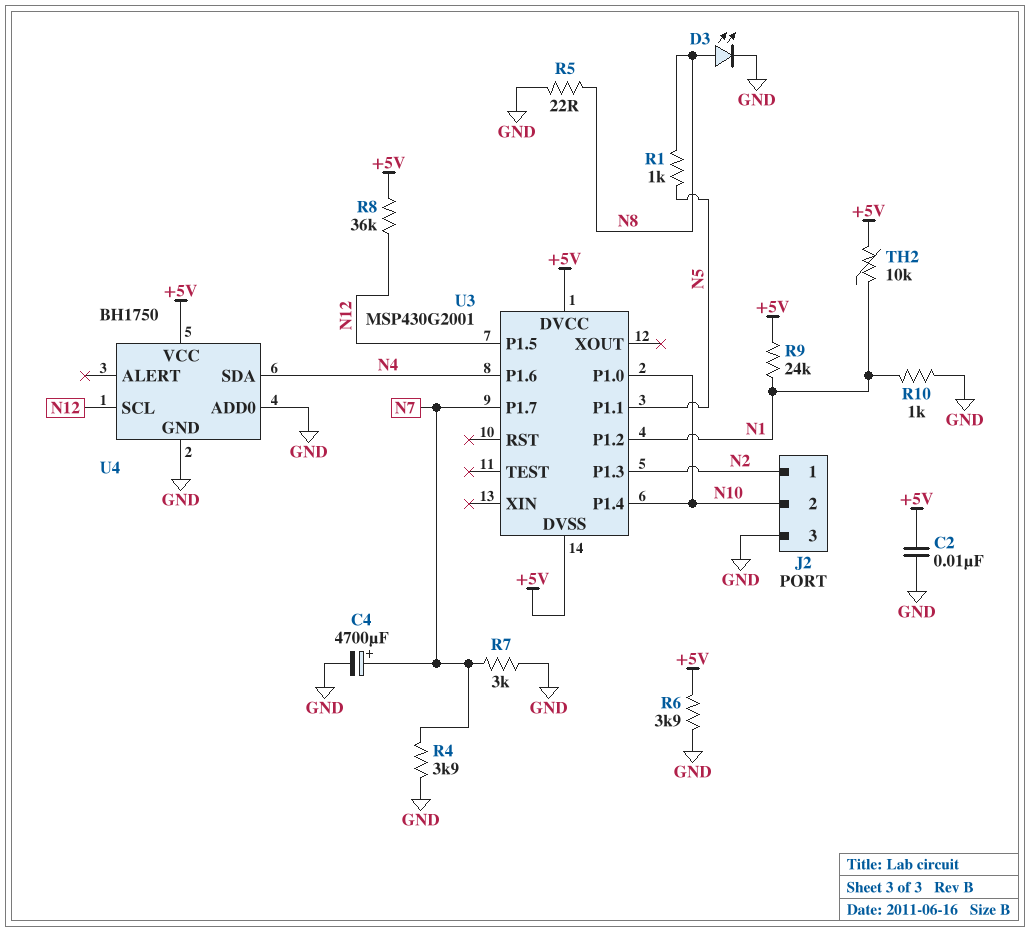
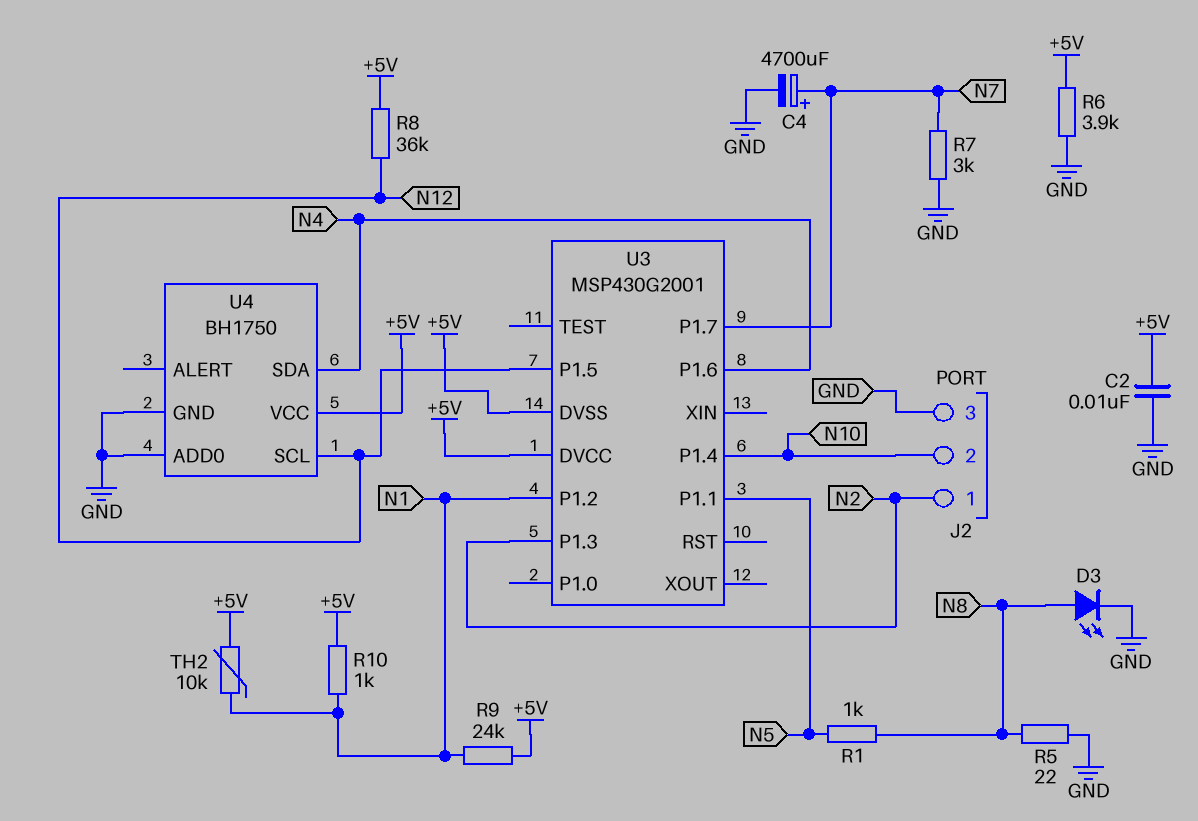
R4: 3.9k (GND, N7) -> none
R10: 1k (GND, N1) -> 1k (+5V, N1)
U3 pin P1.0: N10 -> none

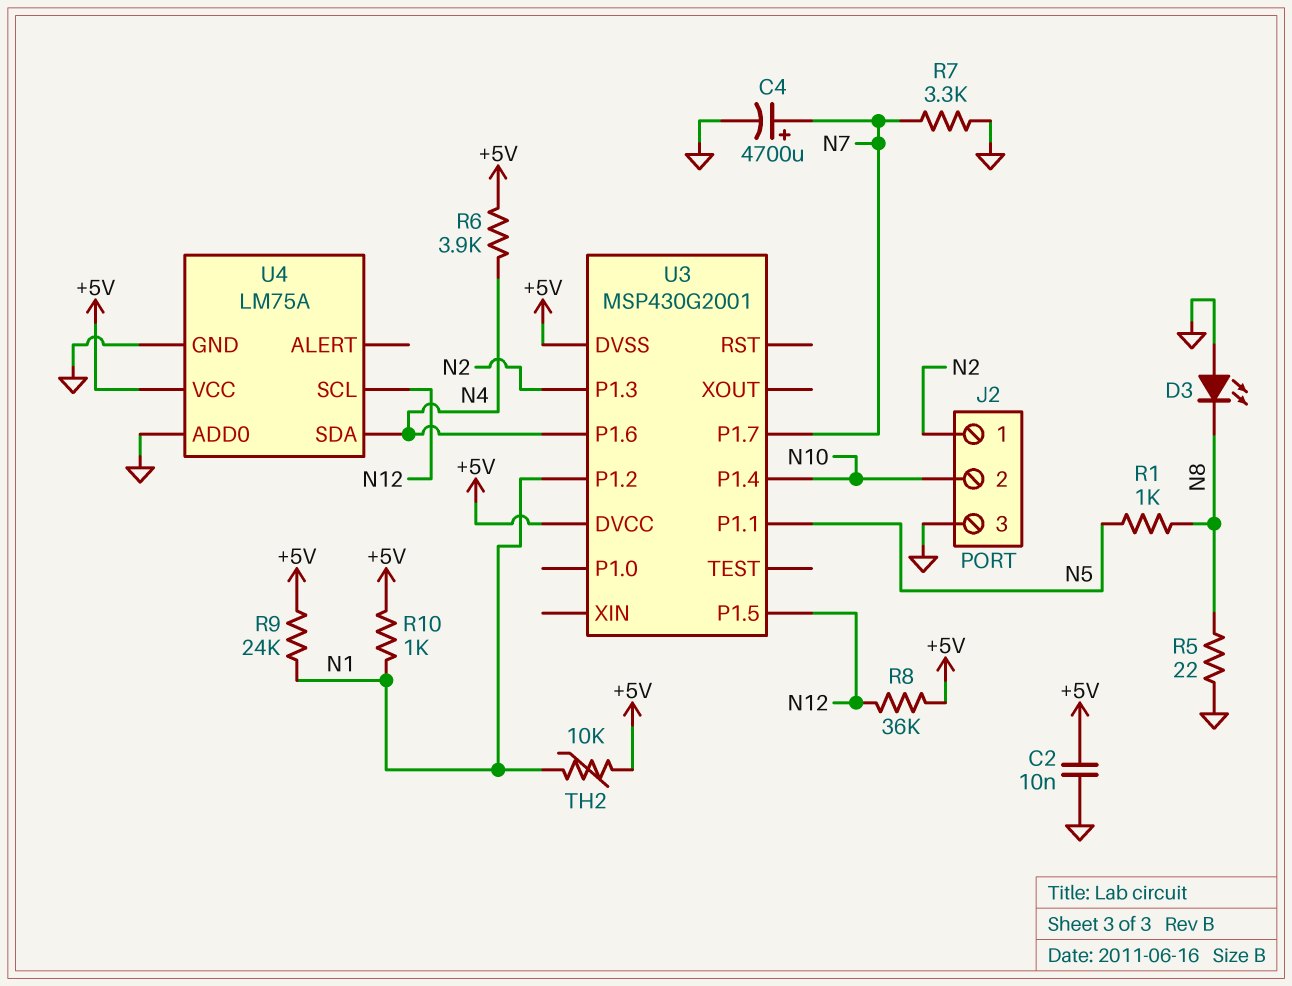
D3: LED (A N8, K GND) -> LED (A GND, K N8)
R6: 3.9k (+5V, GND) -> 3.9k (+5V, N4)
R7: 3k (GND, N7) -> 3.3k (GND, N7)
U4: BH1750 -> LM75A

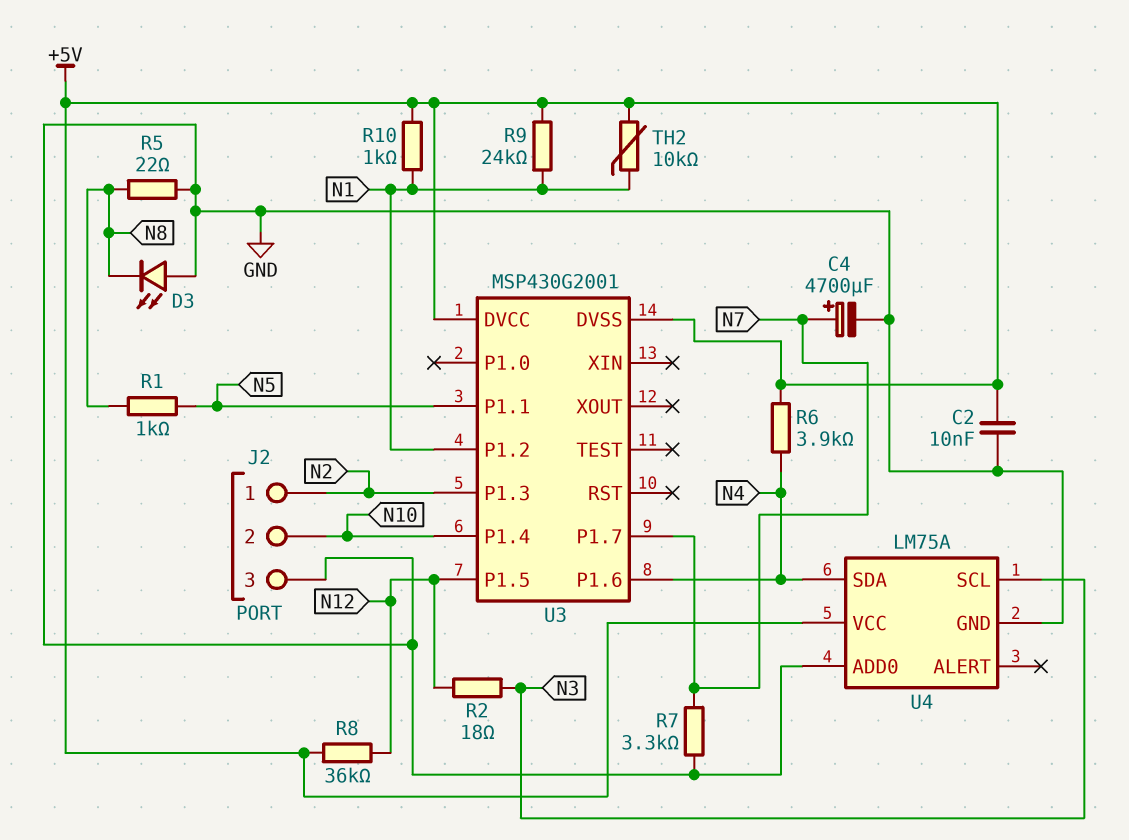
R2: none -> 18 (N3, N12)
U4 pin SCL: N12 -> N3

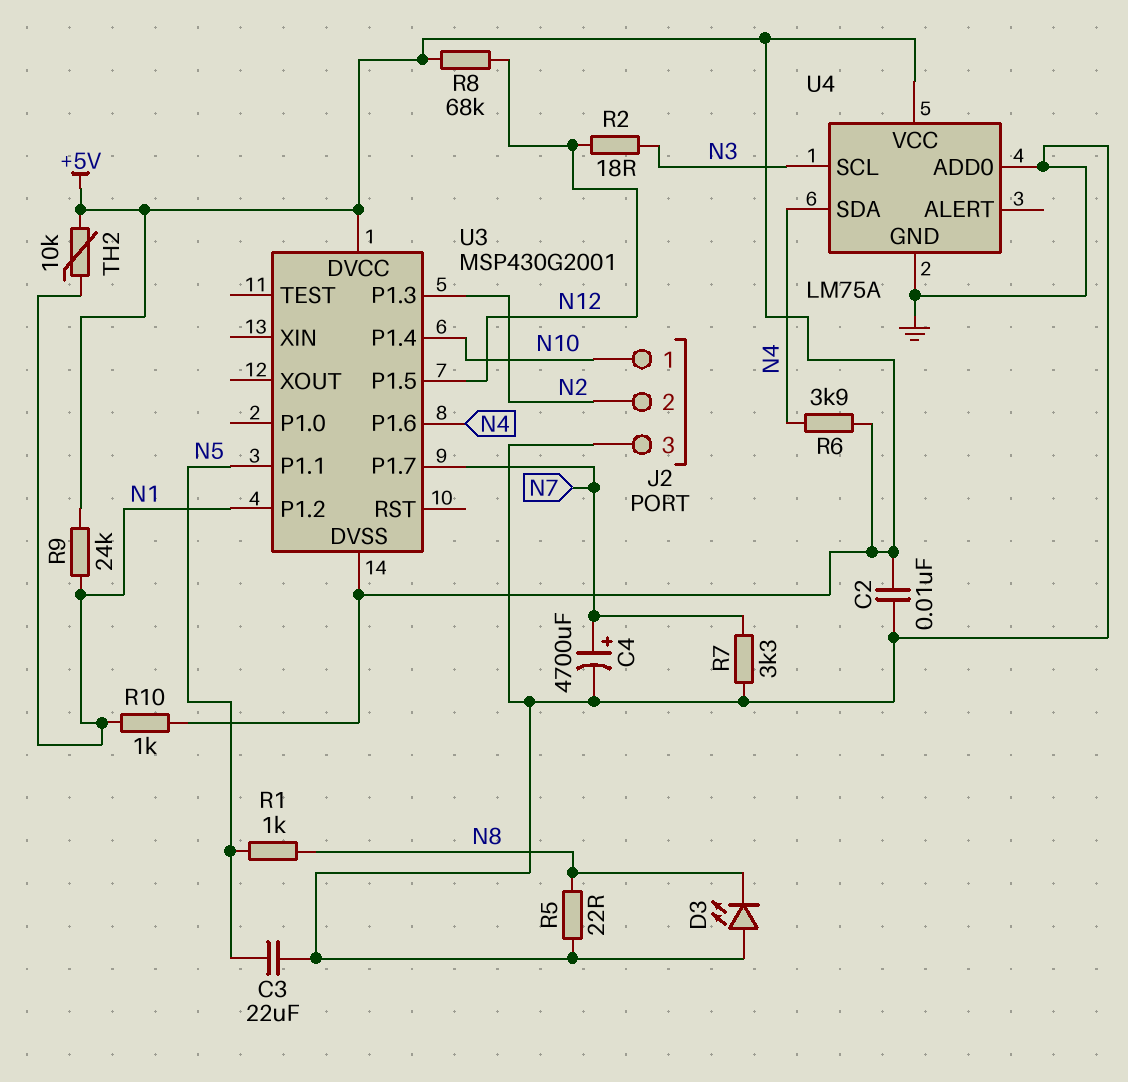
C3: none -> 22uF (GND, N5)
J2 pin 1: N2 -> N10
J2 pin 2: N10 -> N2
R8: 36k (+5V, N12) -> 68k (+5V, N12)

